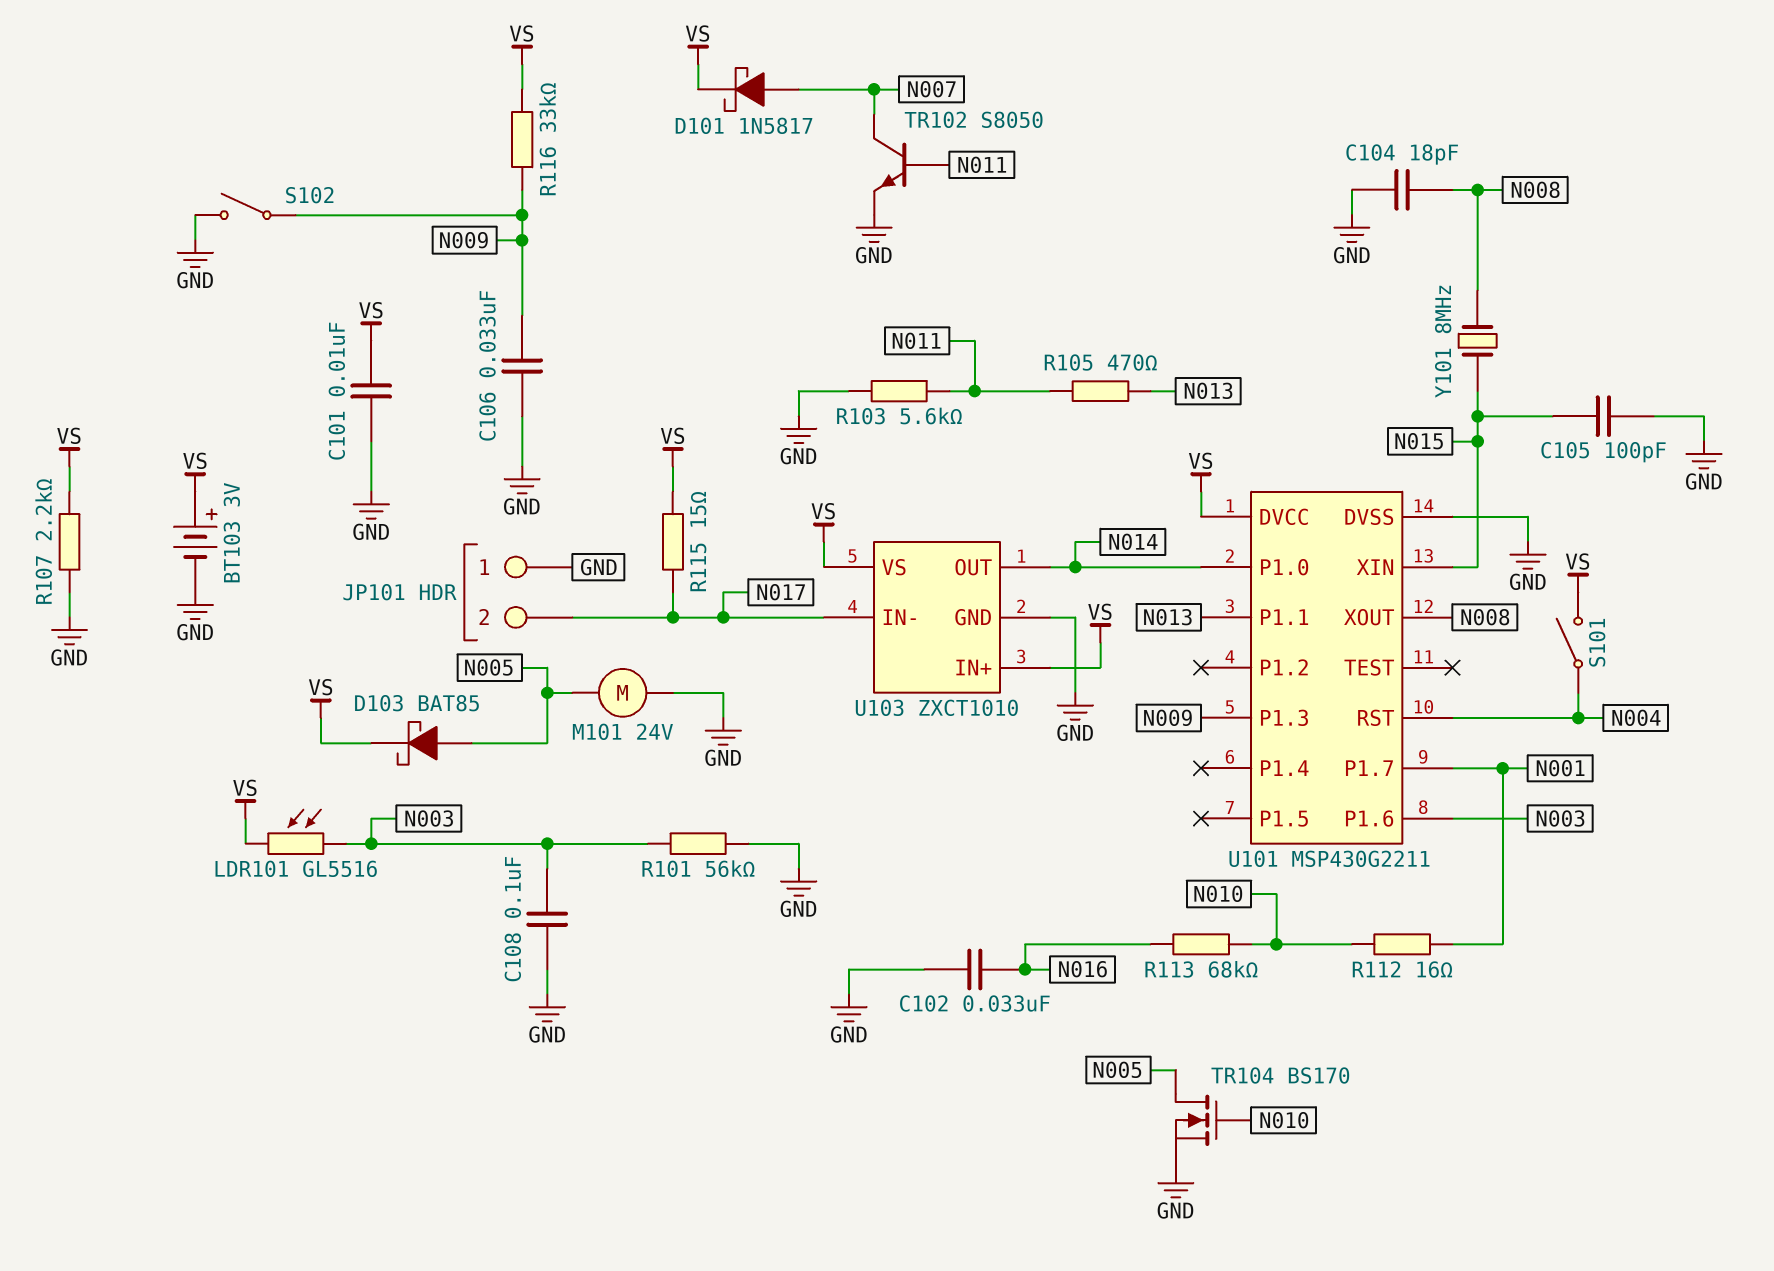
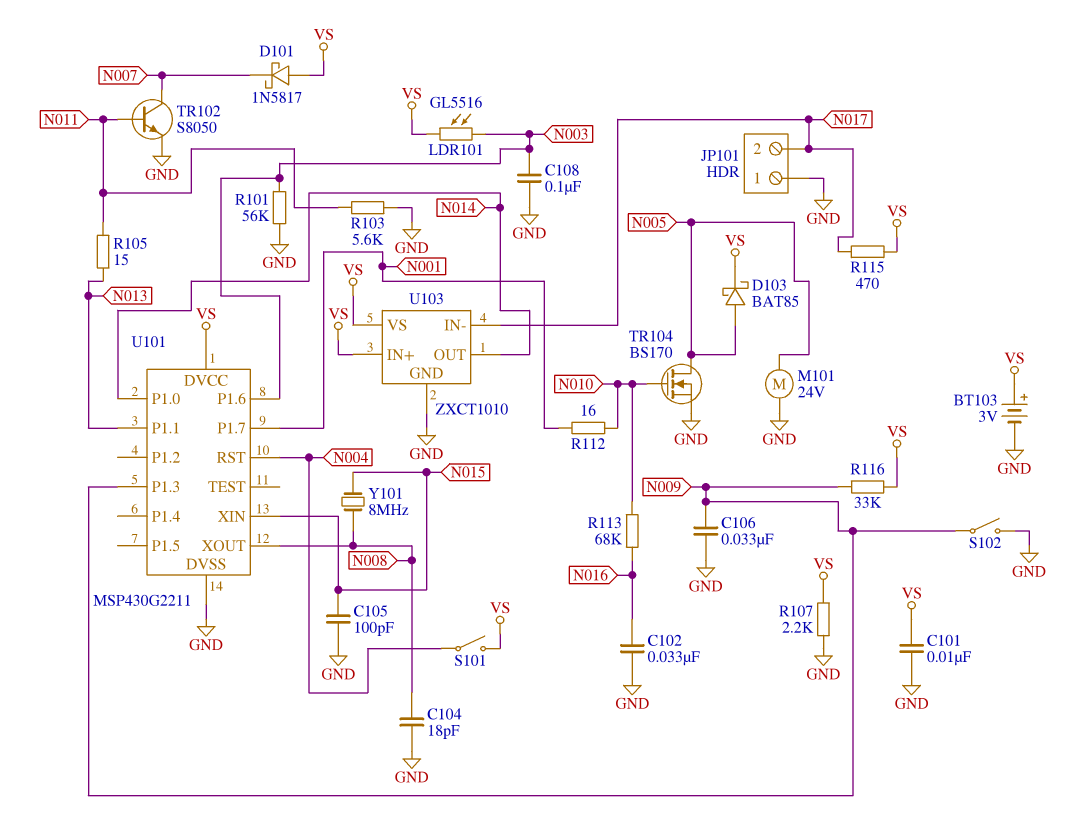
D101: schottky 1N5817 (A N007, K VS) -> schottky 1N5817 (A VS, K N007)
R105: 470 (N011, N013) -> 15 (N011, N013)
R115: 15 (N017, VS) -> 470 (N017, VS)

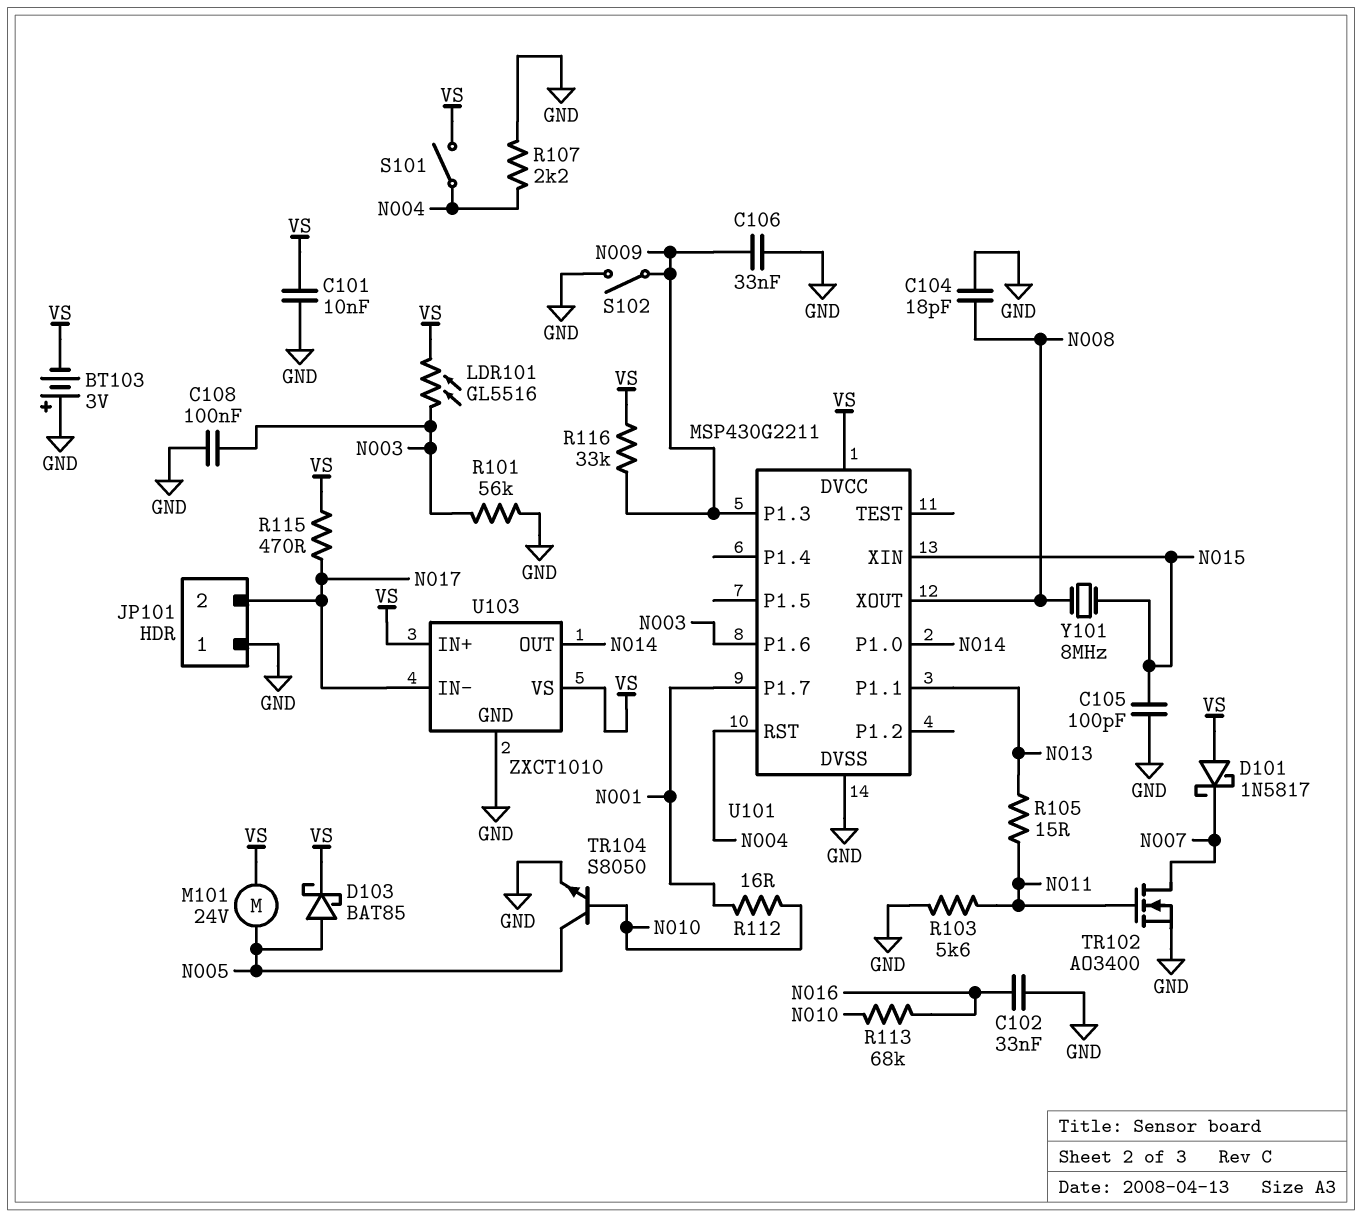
BT103: 3V (plus VS, minus GND) -> 3V (plus GND, minus VS)
M101: motor 24V (GND, N005) -> motor 24V (N005, VS)
R107: 2.2k (GND, VS) -> 2.2k (GND, N004)
TR102: NPN S8050 (B N011, C N007, E GND) -> NMOS AO3400 (G N011, D N007, S GND)
TR104: NMOS BS170 (G N010, D N005, S GND) -> NPN S8050 (B N010, C N005, E GND)

